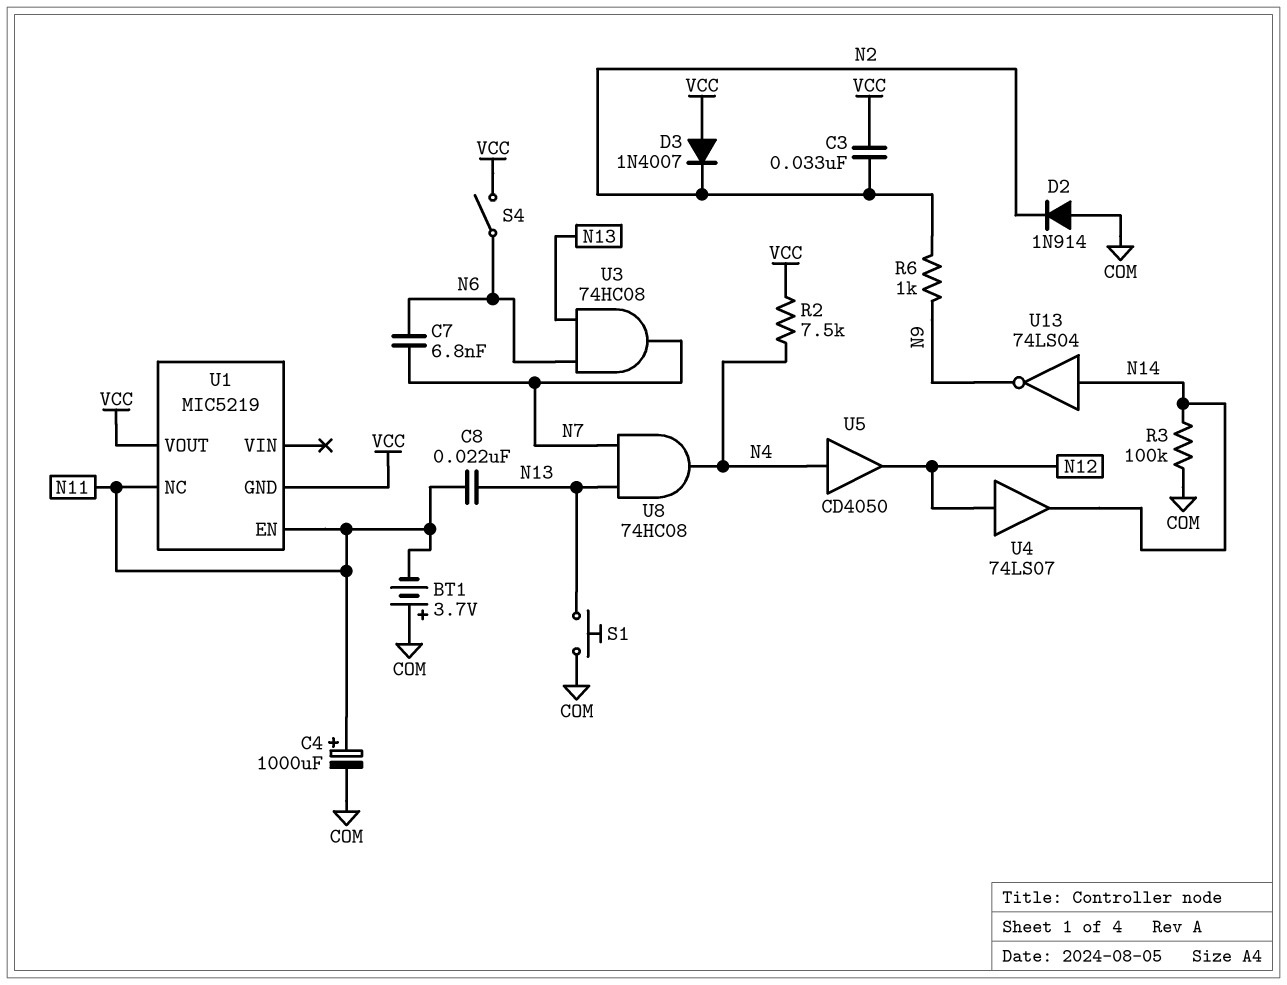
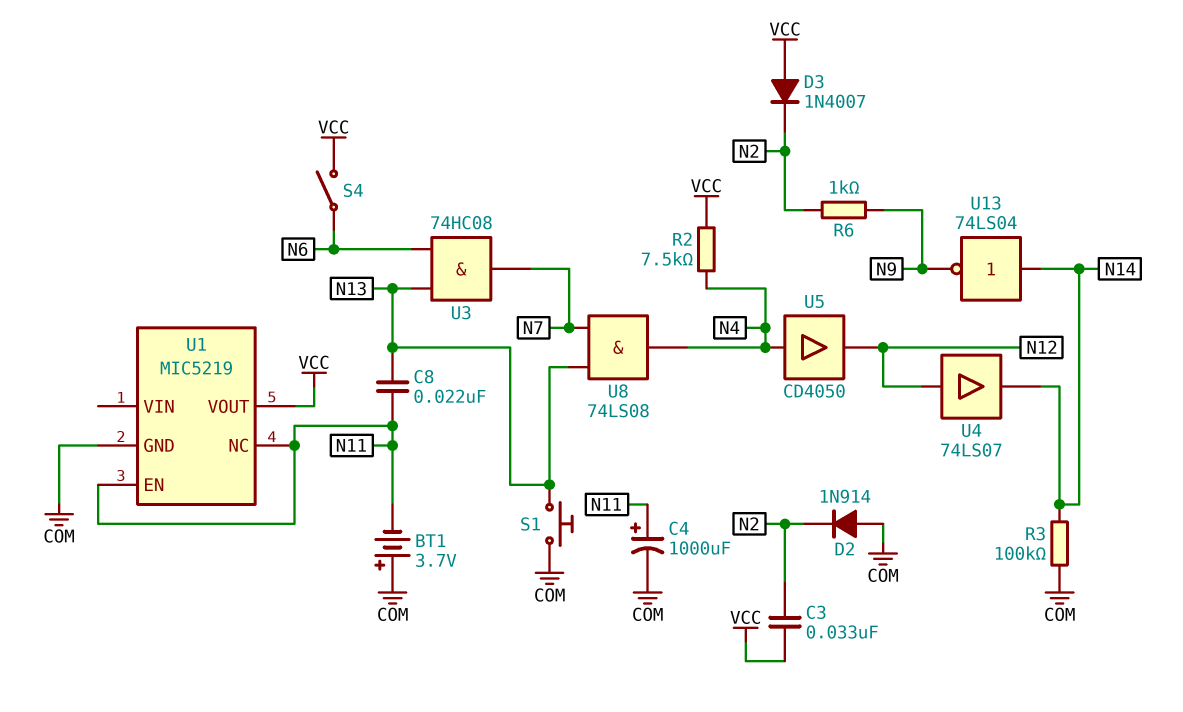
C7: 6.8nF (N6, N7) -> none
U1 pin GND: VCC -> COM
U8: AND 74HC08 (in N7, in N13, out N4) -> AND 74LS08 (in N7, in N13, out N4)

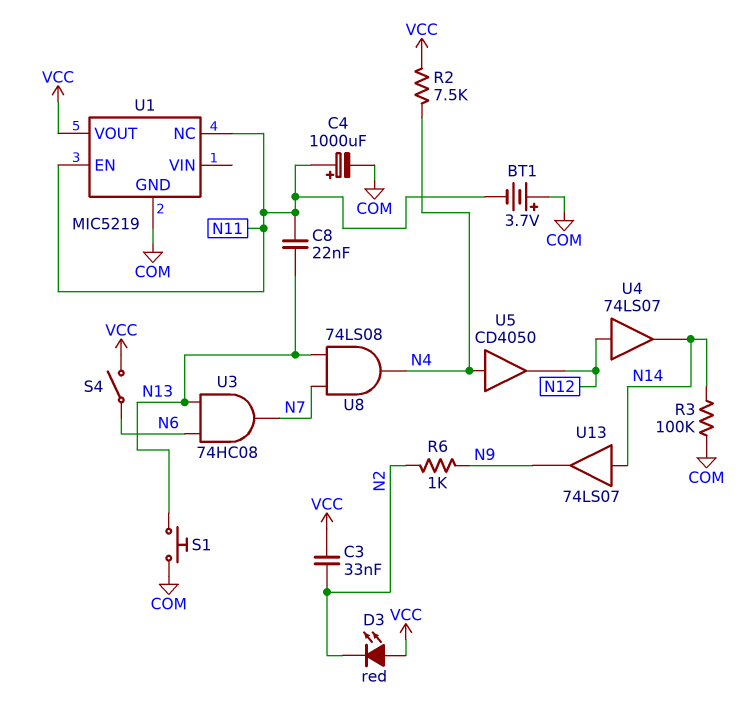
D2: diode 1N914 (A COM, K N2) -> none
D3: diode 1N4007 (A VCC, K N2) -> LED red (A VCC, K N2)
U13: NOT 74LS04 (in N14, out N9) -> buffer 74LS07 (in N14, out N9)

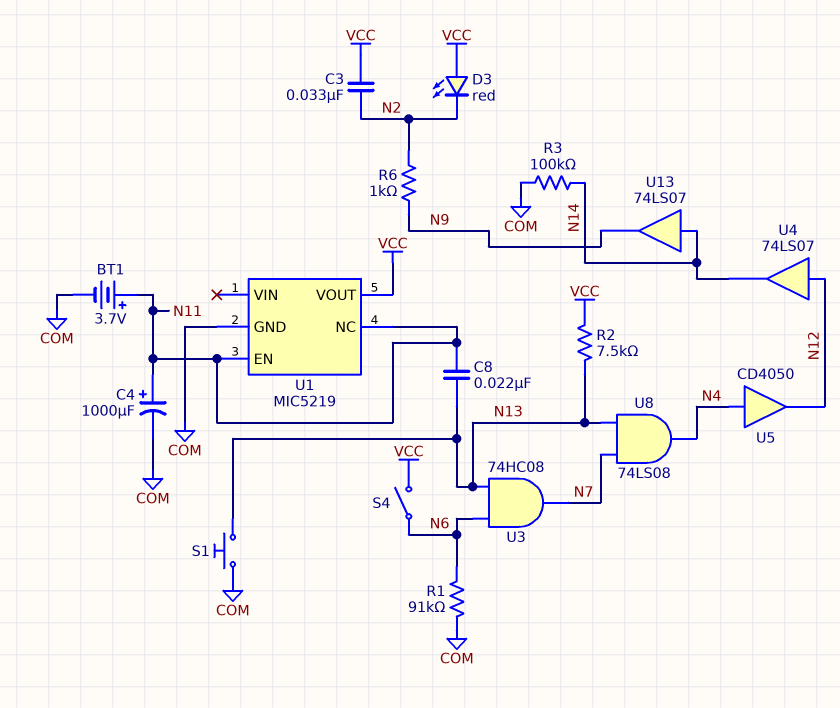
BT1: 3.7V (plus COM, minus N11) -> 3.7V (plus N11, minus COM)
R1: none -> 91k (COM, N6)
R2: 7.5k (N4, VCC) -> 7.5k (N13, VCC)

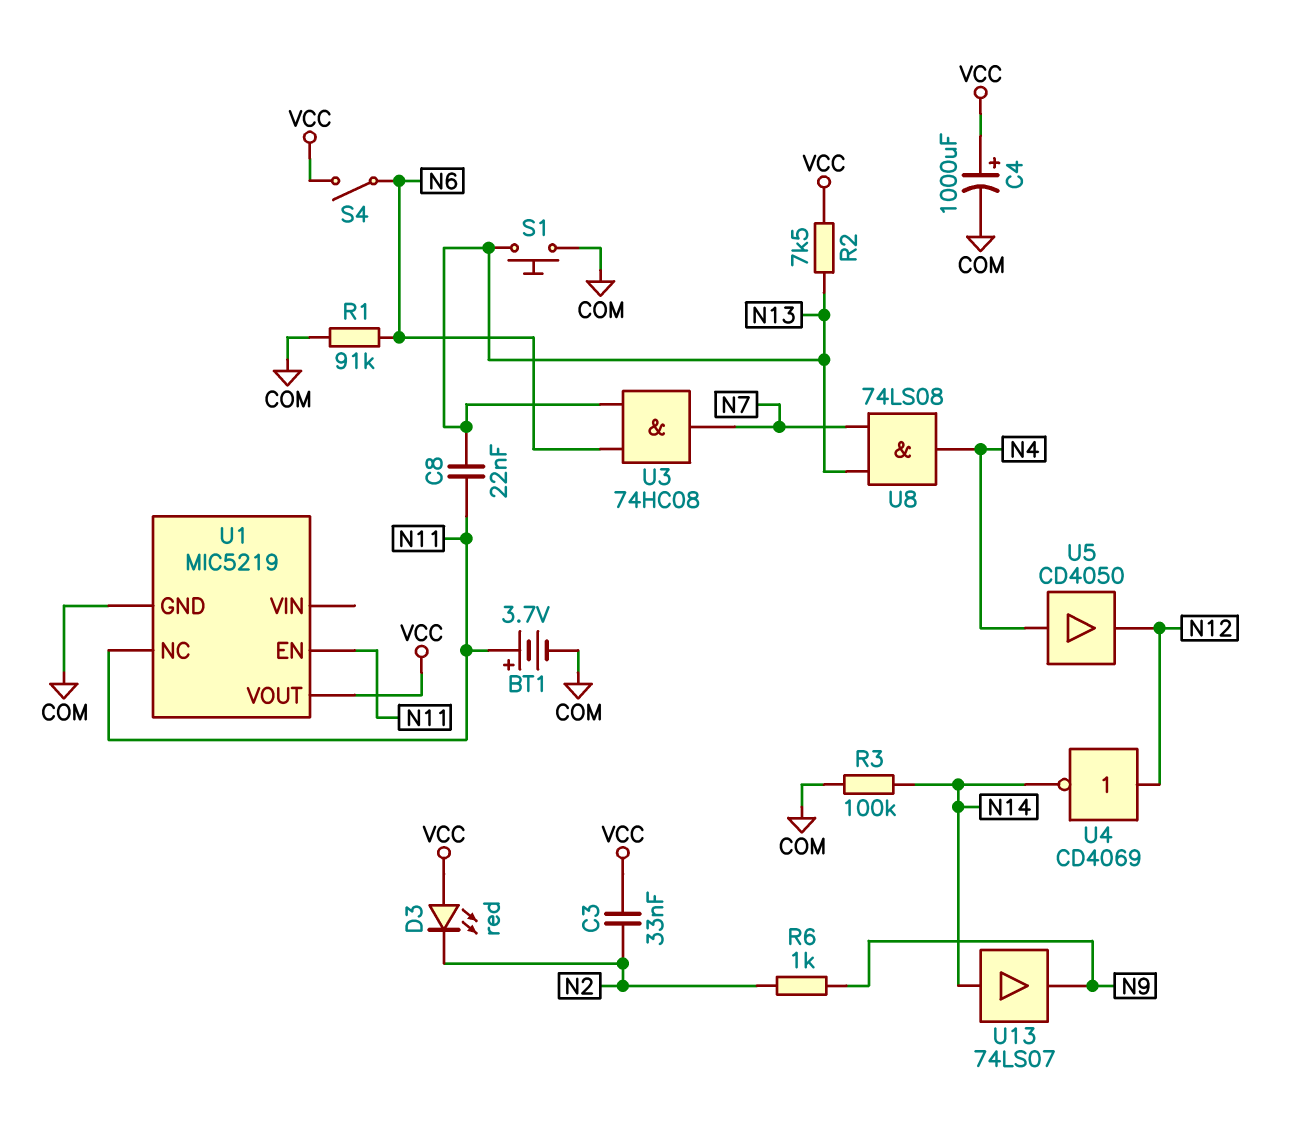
C4: 1000uF (plus N11, minus COM) -> 1000uF (plus VCC, minus COM)
U4: buffer 74LS07 (in N12, out N14) -> NOT CD4069 (in N12, out N14)

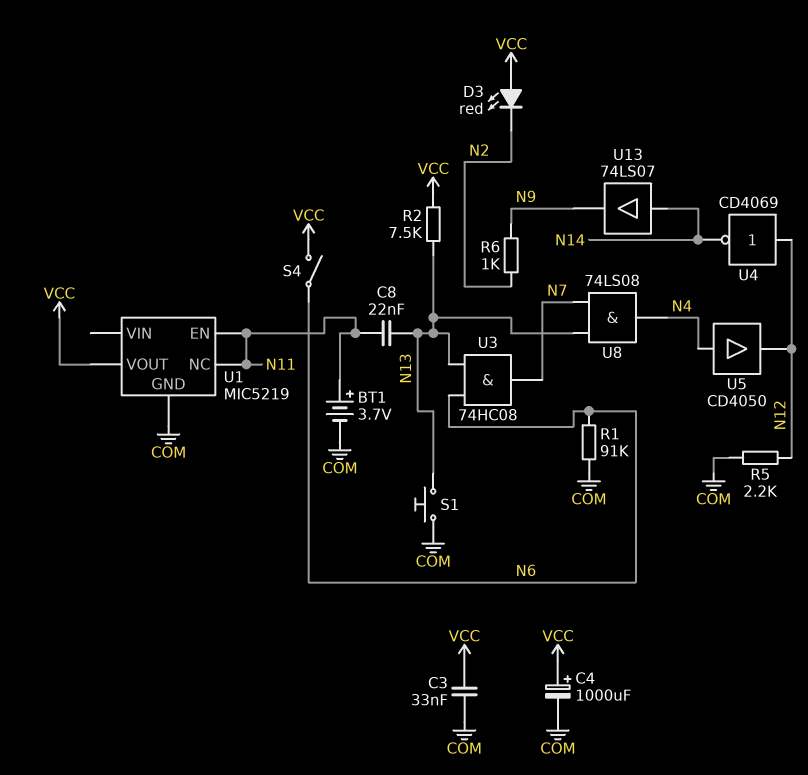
C3: 33nF (N2, VCC) -> 33nF (COM, VCC)
R3: 100k (COM, N14) -> none
R5: none -> 2.2k (COM, N12)

